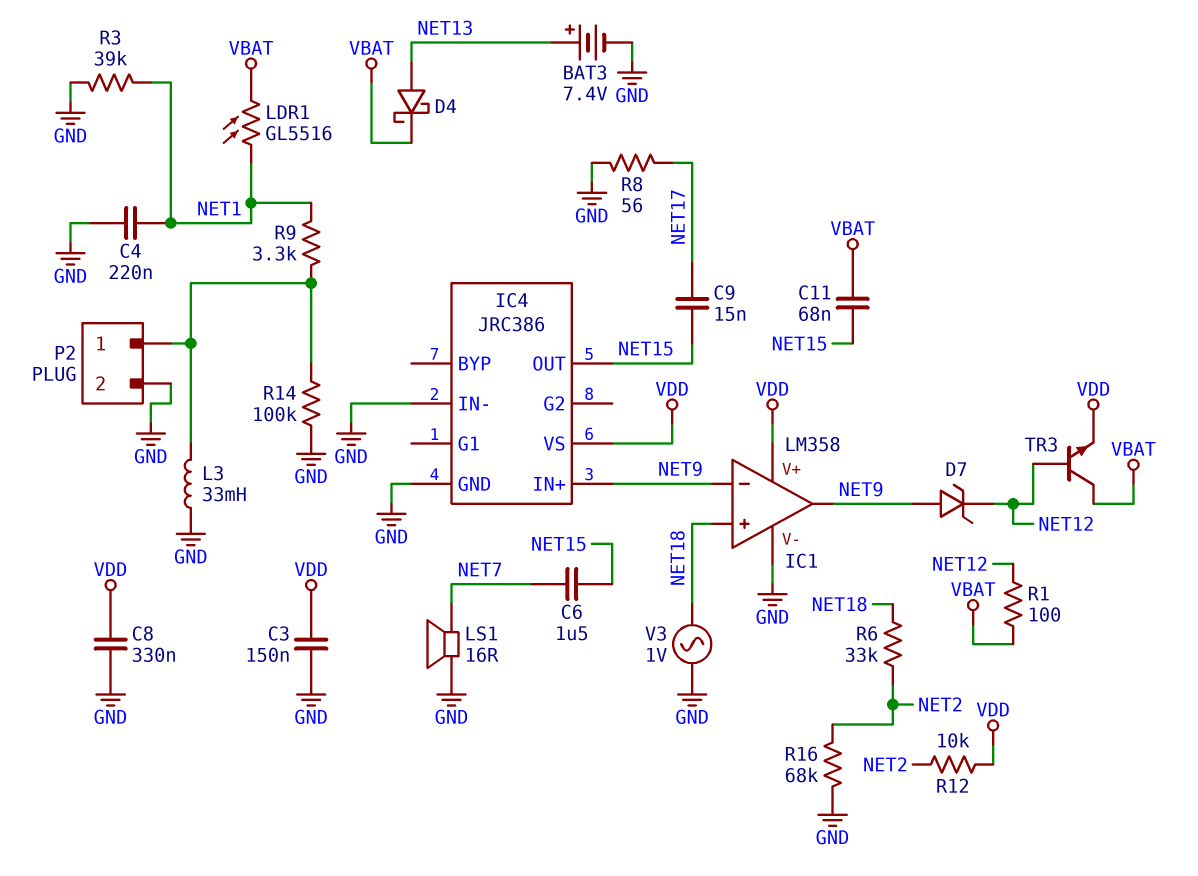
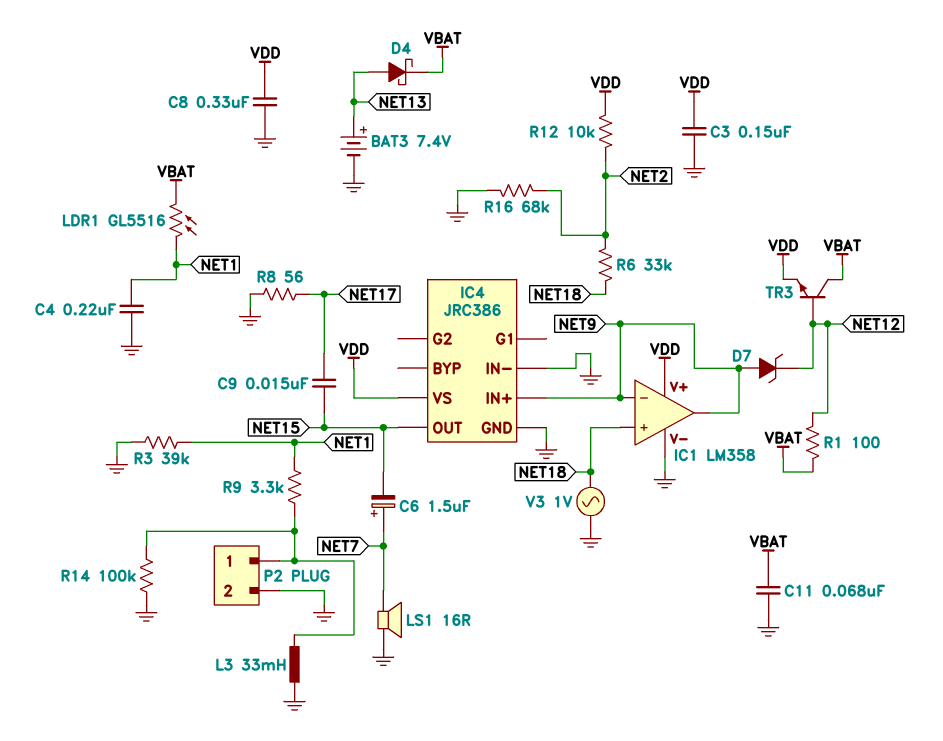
C6: 1.5uF (NET7, NET15) -> 1.5uF (plus NET7, minus NET15)
C11: 68nF (NET15, VBAT) -> 68nF (GND, VBAT)

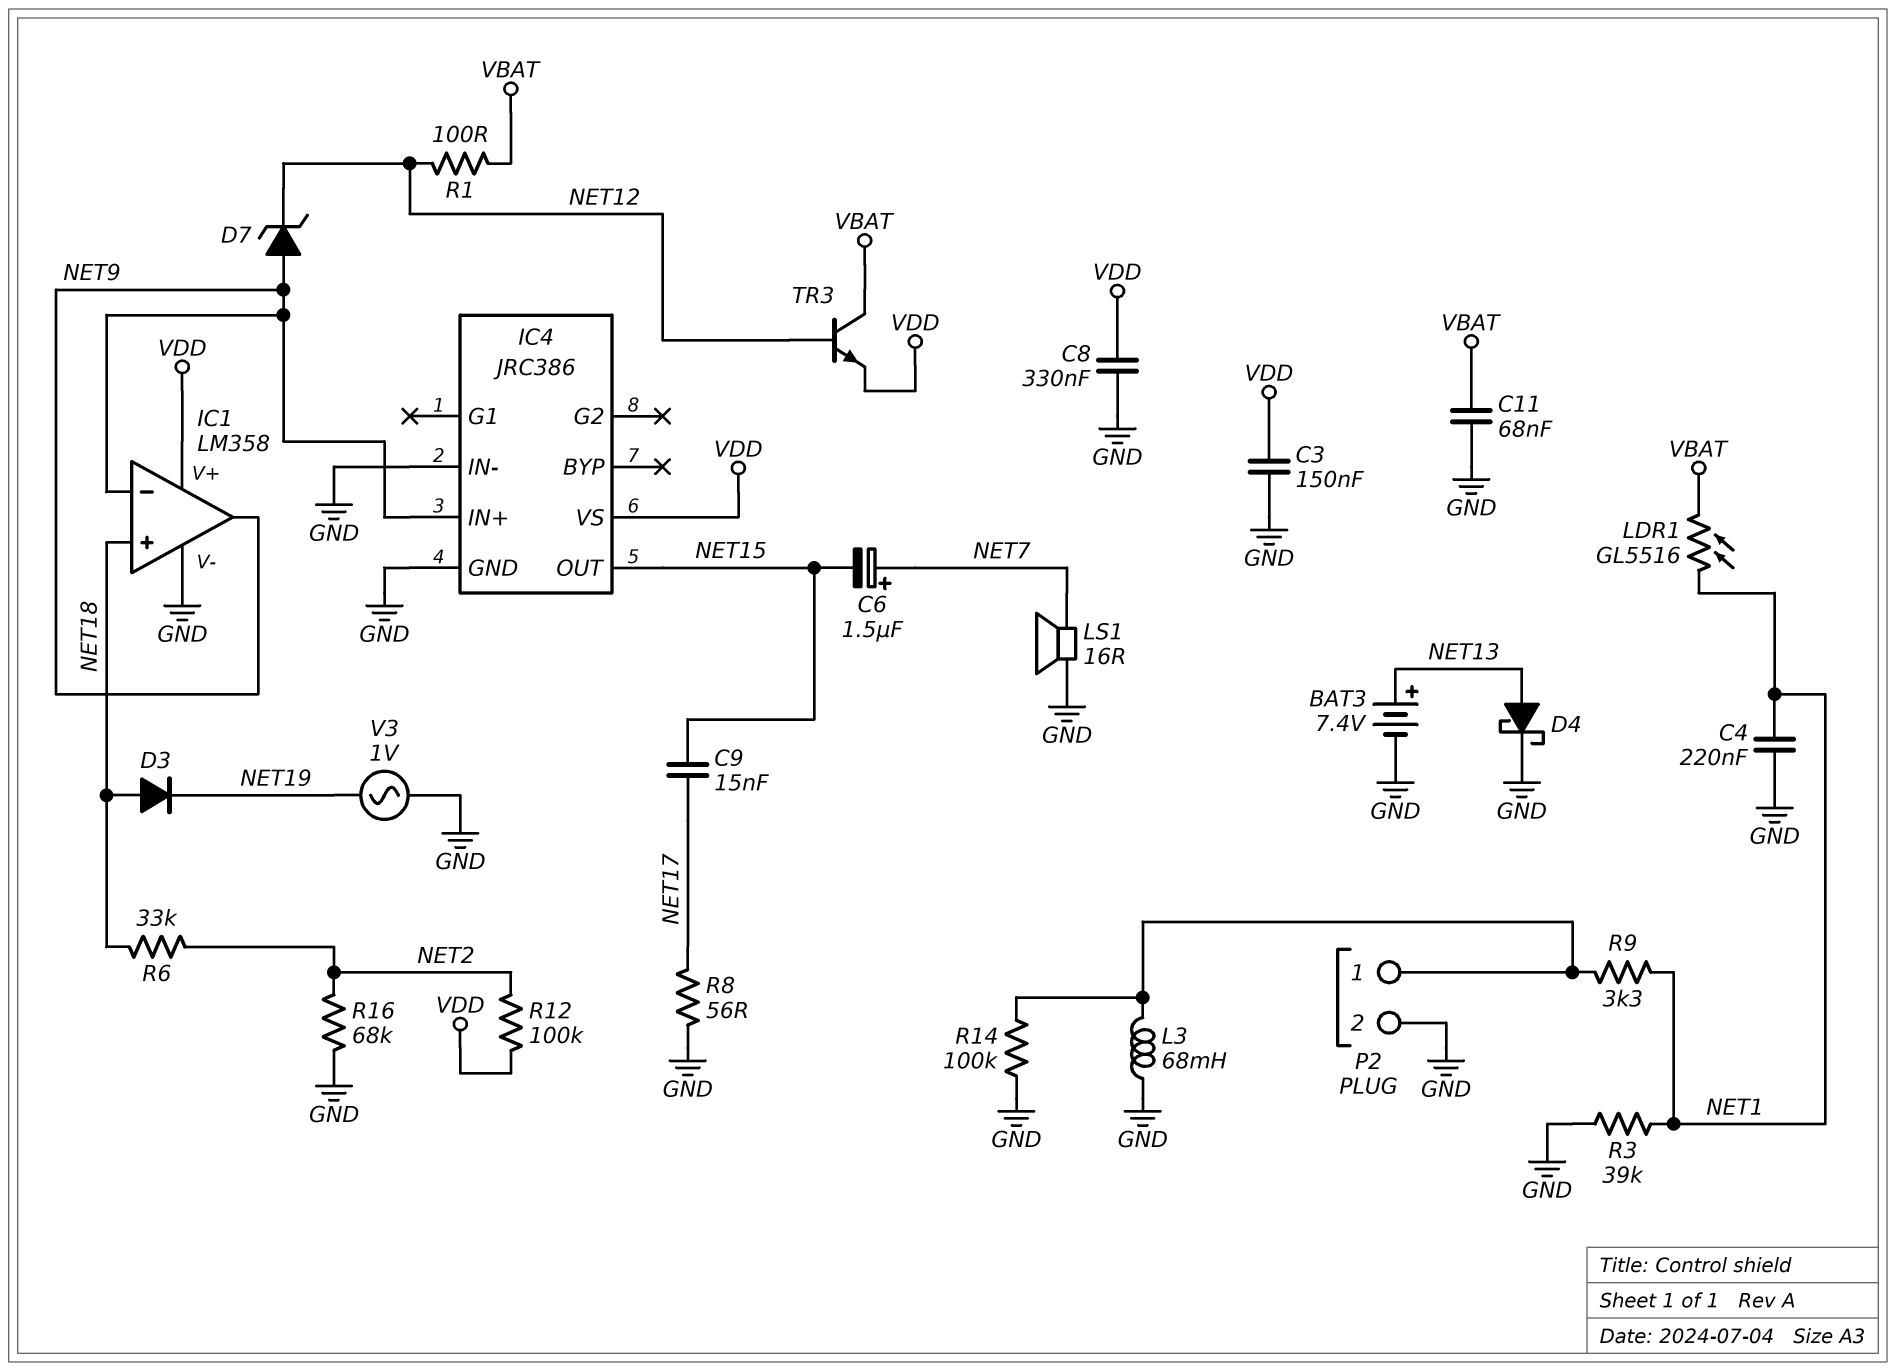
D3: none -> diode (A NET18, K NET19)
D4: schottky (A NET13, K VBAT) -> schottky (A NET13, K GND)
L3: 33mH (GND, P2/1) -> 68mH (GND, P2/1)
R12: 10k (NET2, VDD) -> 100k (NET2, VDD)
V3: AC 1V (GND, NET18) -> AC 1V (GND, NET19)

